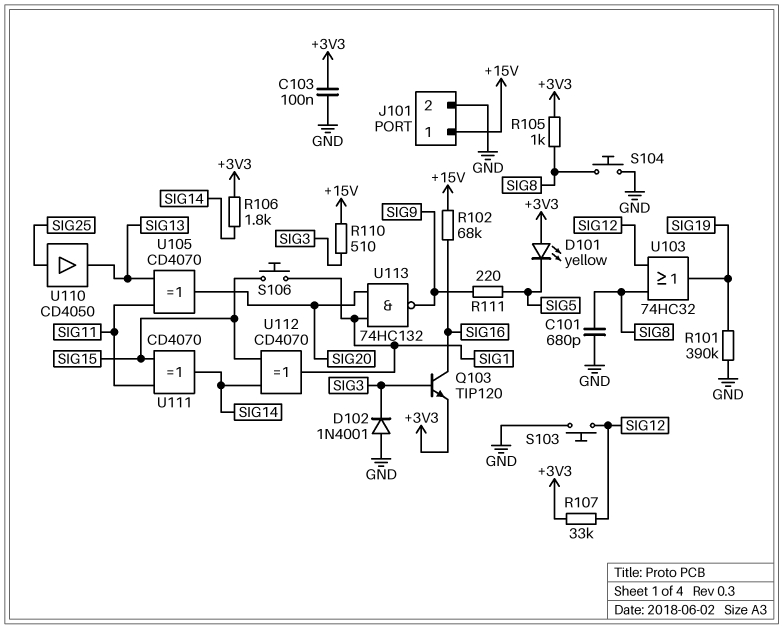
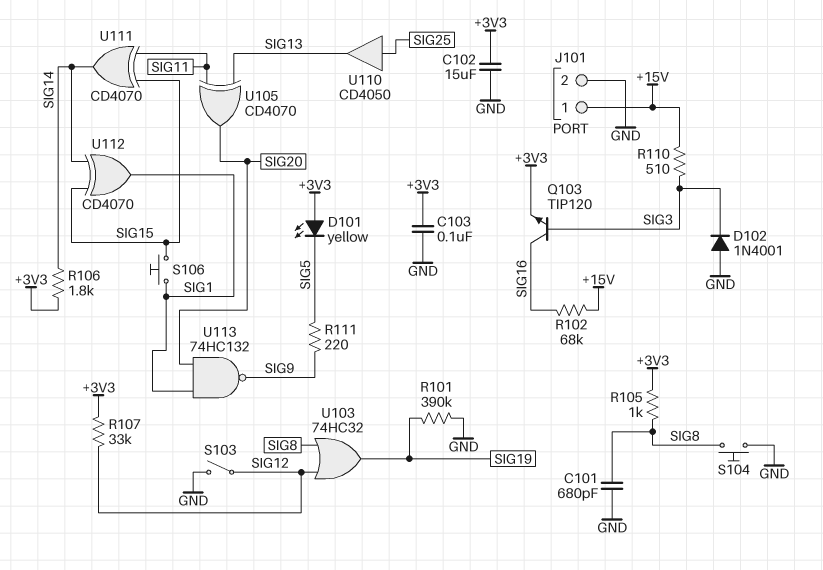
C102: none -> 15uF (+3V3, GND)
S103: button (GND, SIG12) -> switch (GND, SIG12)

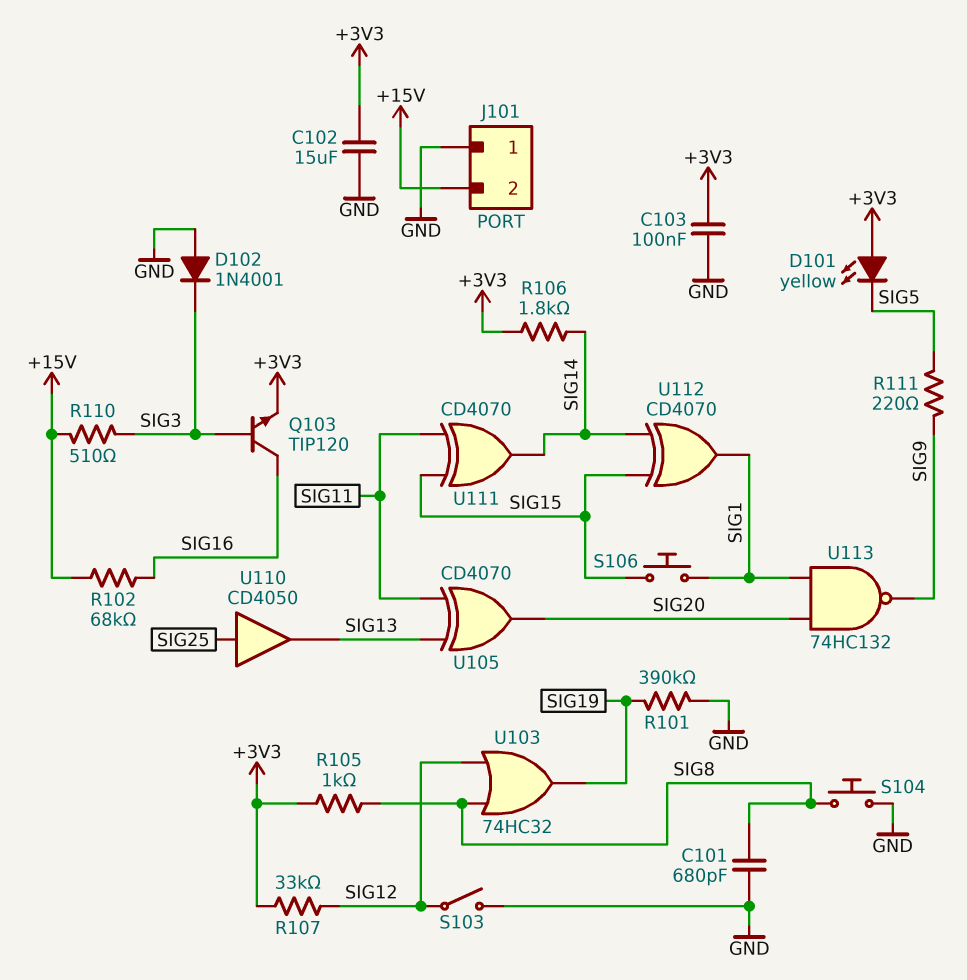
J101 pin 1: +15V -> GND
J101 pin 2: GND -> +15V

